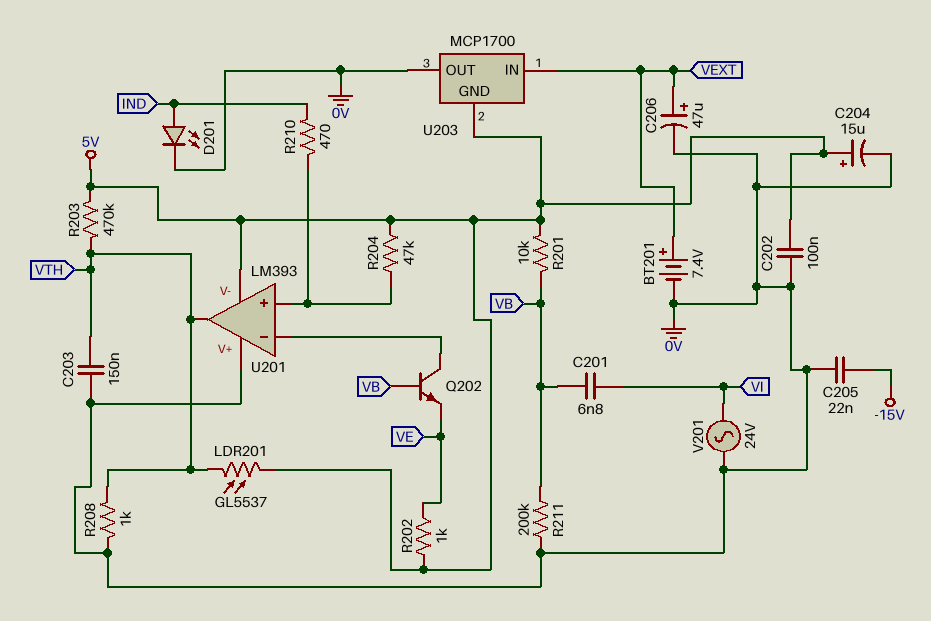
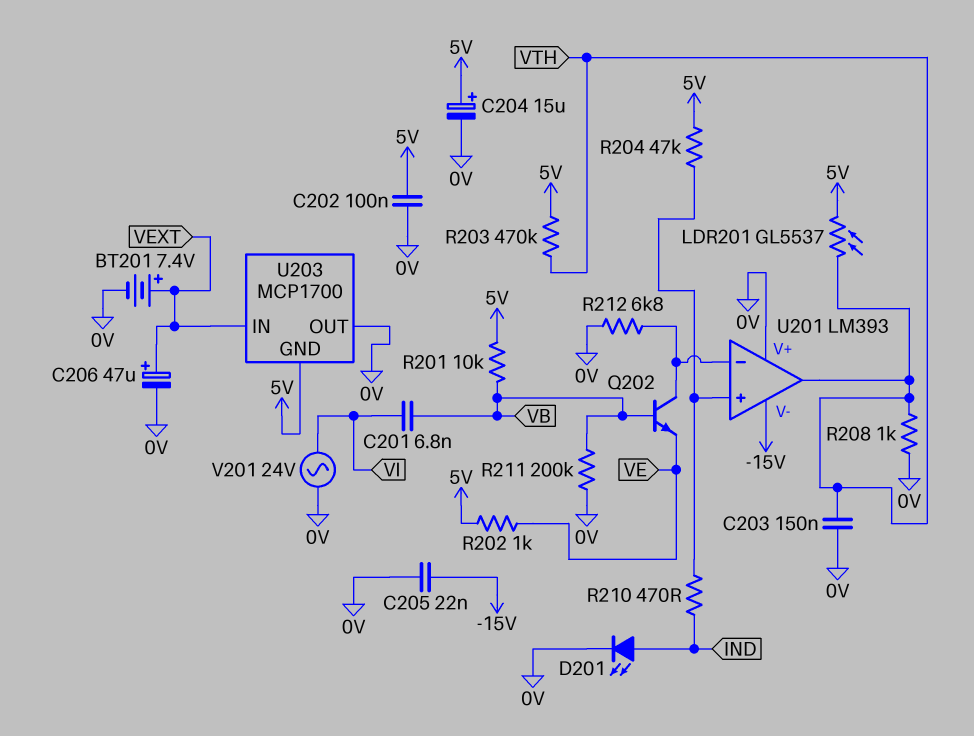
R212: none -> 6.8k (0V, U201/in-)
U201 pin V-: 5V -> -15V

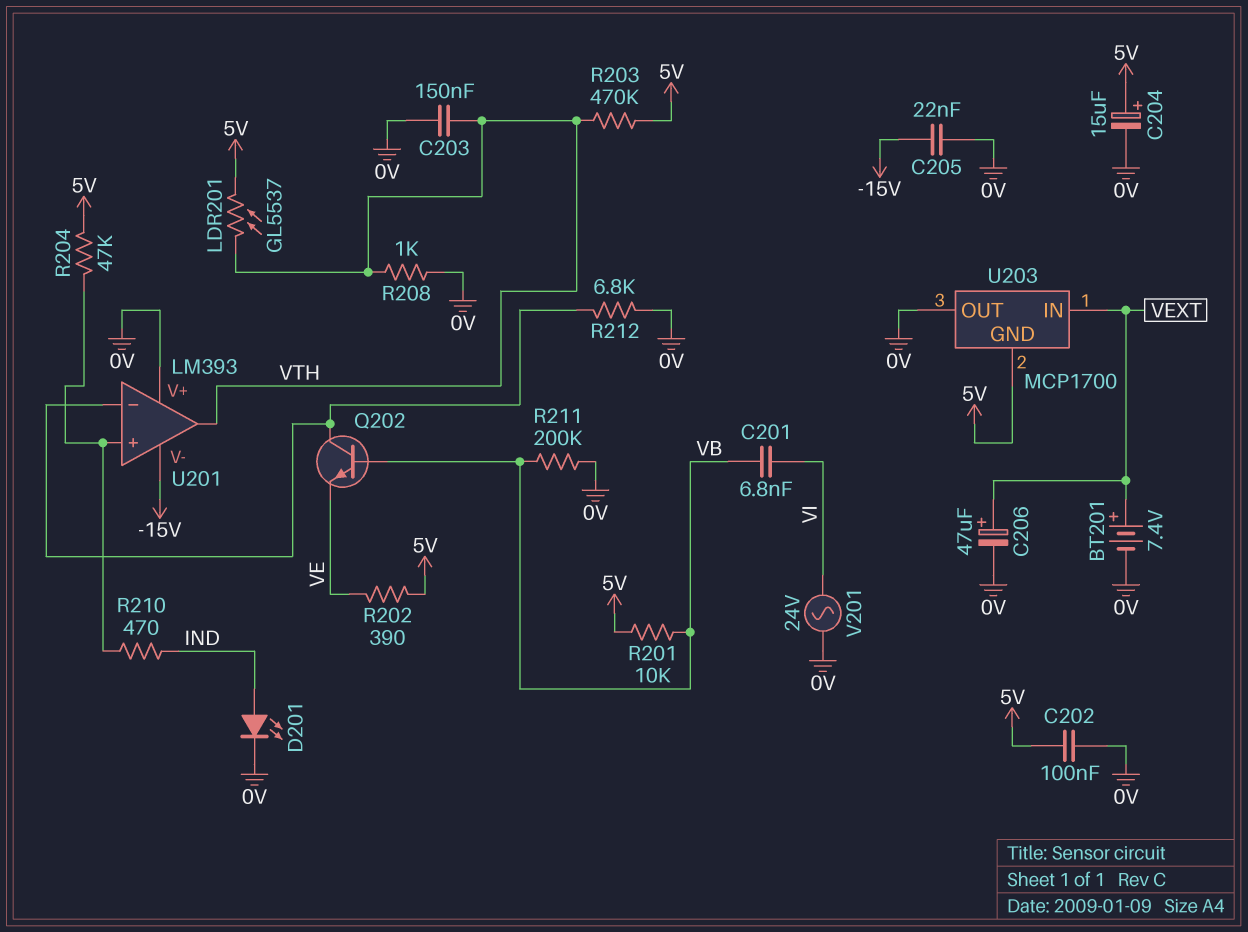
R202: 1k (5V, VE) -> 390 (5V, VE)

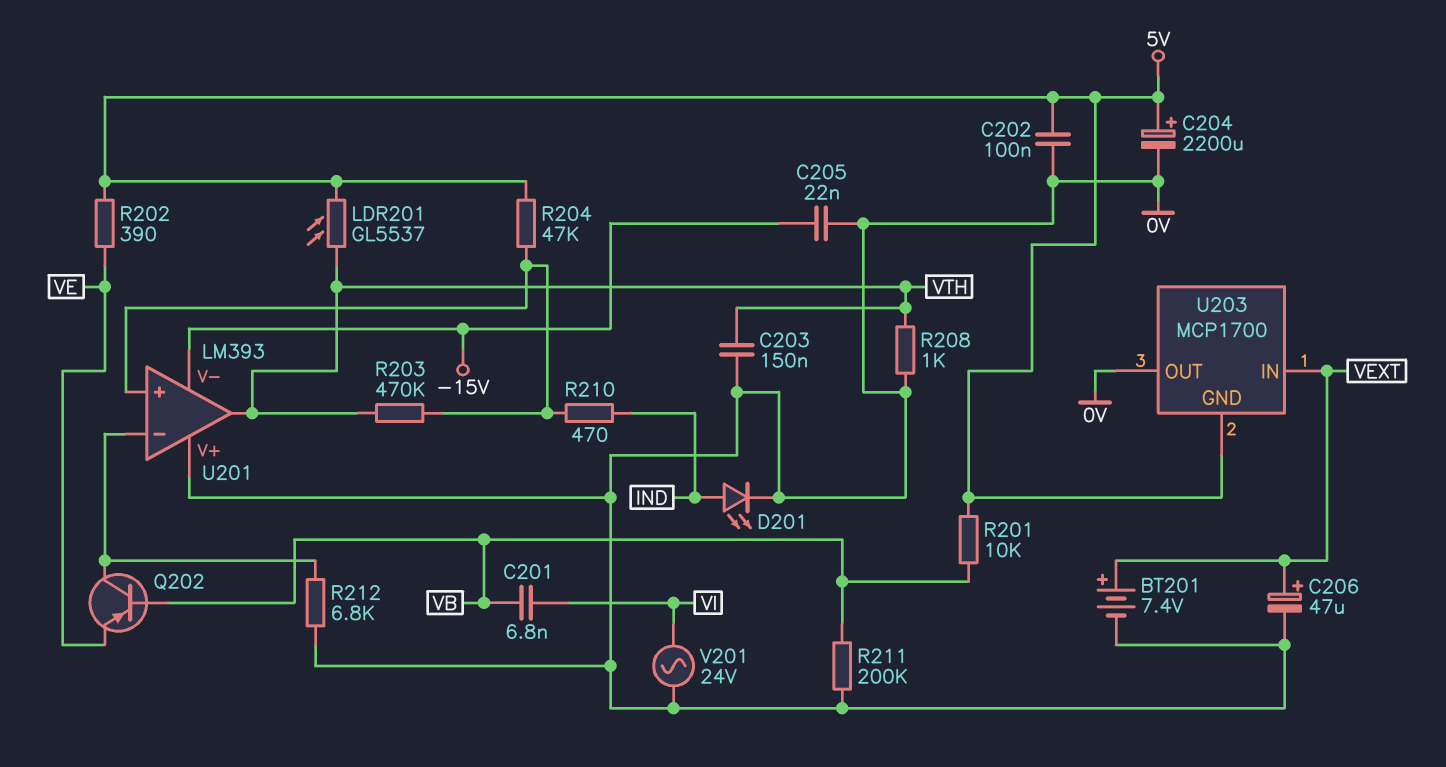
C204: 15uF (plus 5V, minus 0V) -> 2200uF (plus 5V, minus 0V)
Q202: NPN (B VB, C U201/in-, E VE) -> PNP (B VB, C U201/in-, E VE)
R203: 470k (5V, VTH) -> 470k (U201/in+, VTH)

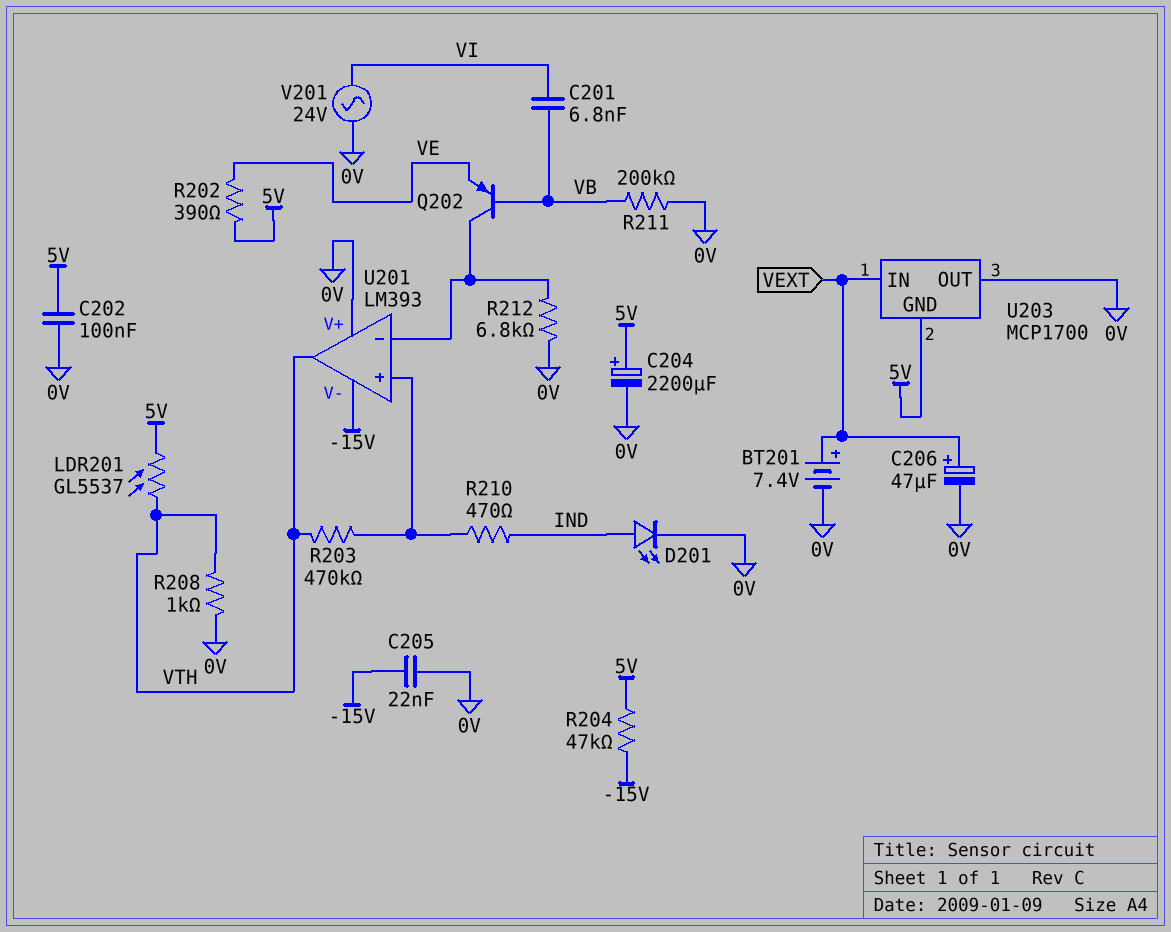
C203: 150nF (0V, VTH) -> none
R201: 10k (5V, VB) -> none
R204: 47k (5V, U201/in+) -> 47k (-15V, 5V)

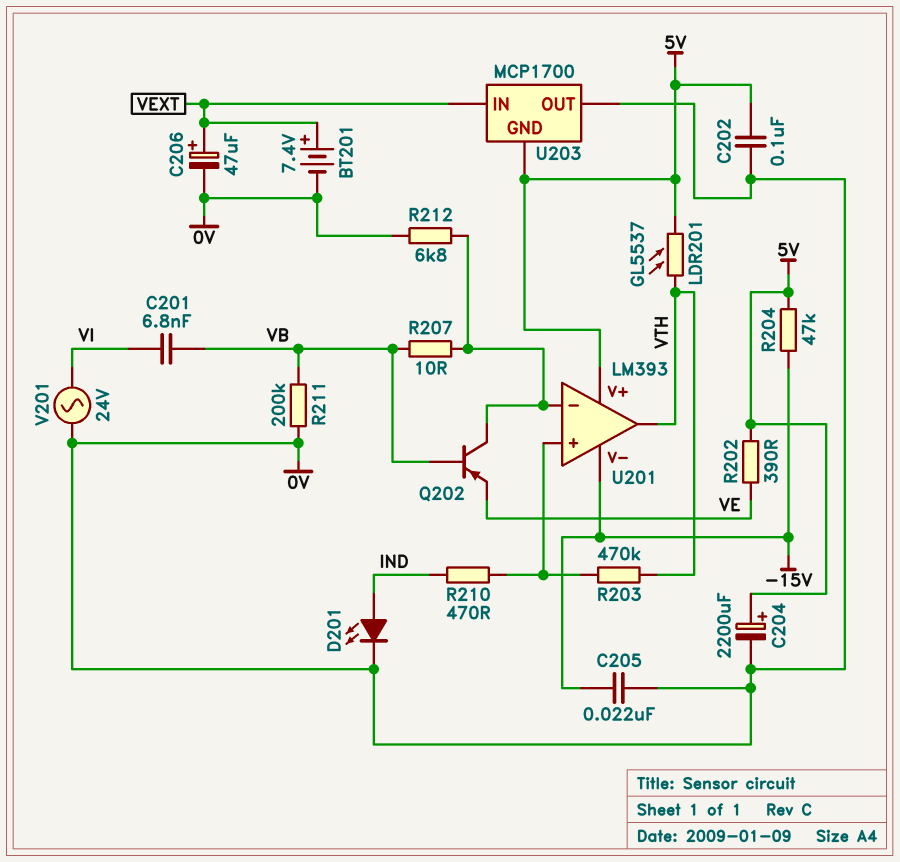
R207: none -> 10 (U201/in-, VB)
R208: 1k (0V, VTH) -> none
U201 pin V+: 0V -> 5V

